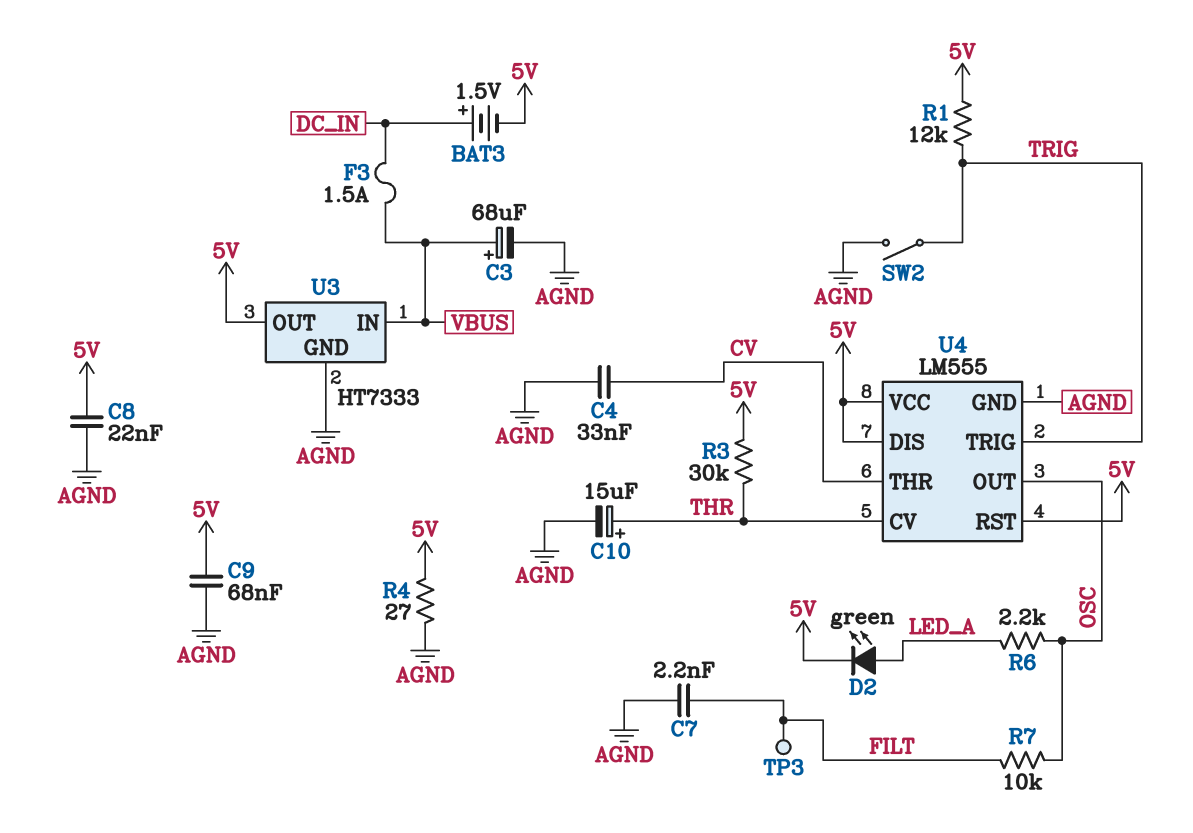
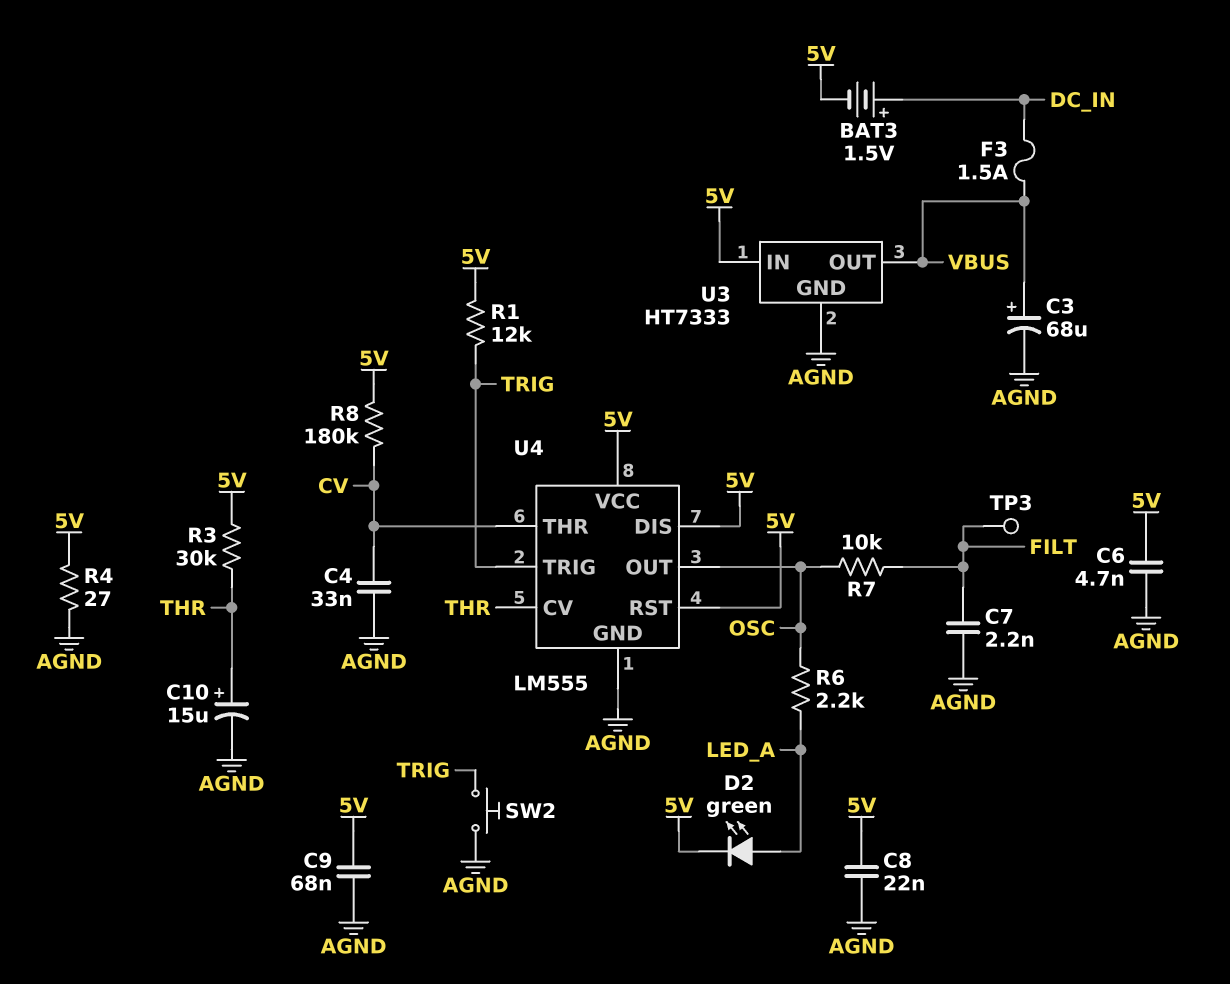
C6: none -> 4.7nF (5V, AGND)
R8: none -> 180k (5V, CV)
SW2: switch (AGND, TRIG) -> button (AGND, TRIG)
U3 pin IN: VBUS -> 5V
U3 pin OUT: 5V -> VBUS

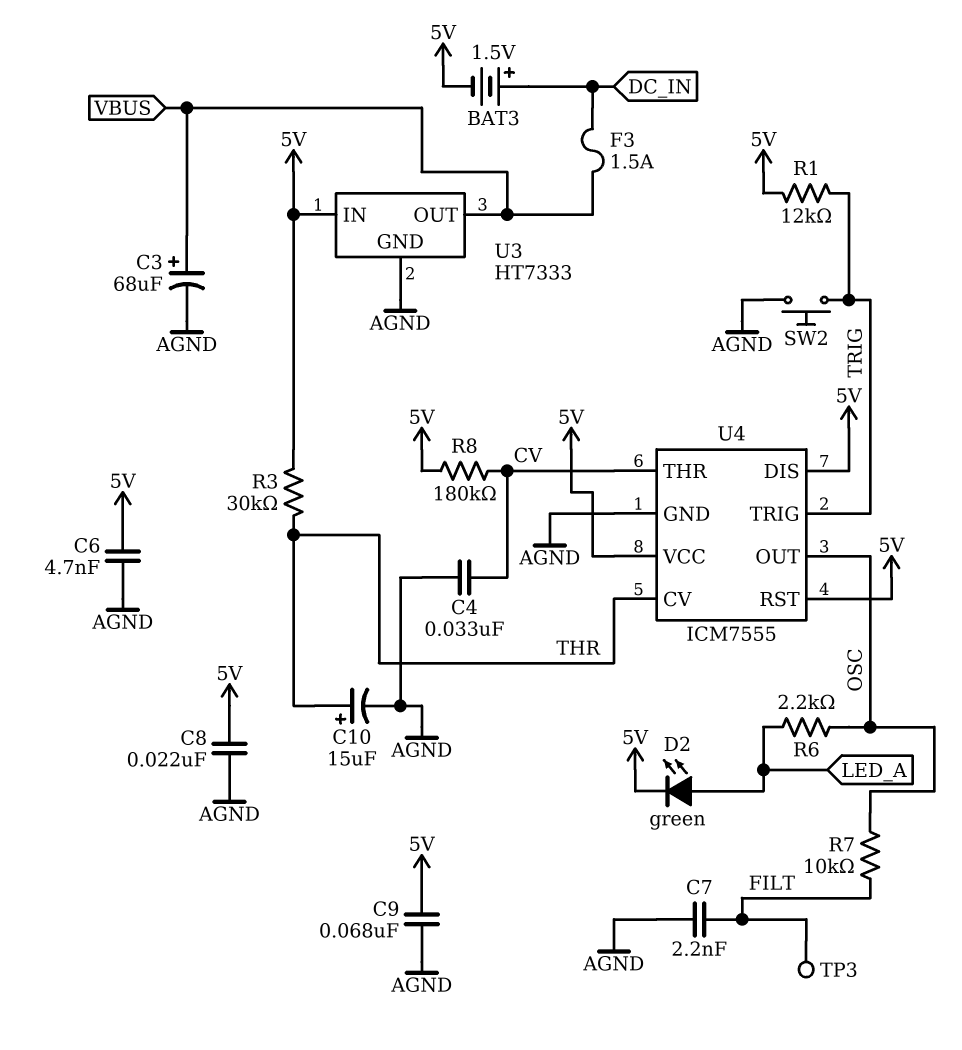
R4: 27 (5V, AGND) -> none
U4: LM555 -> ICM7555

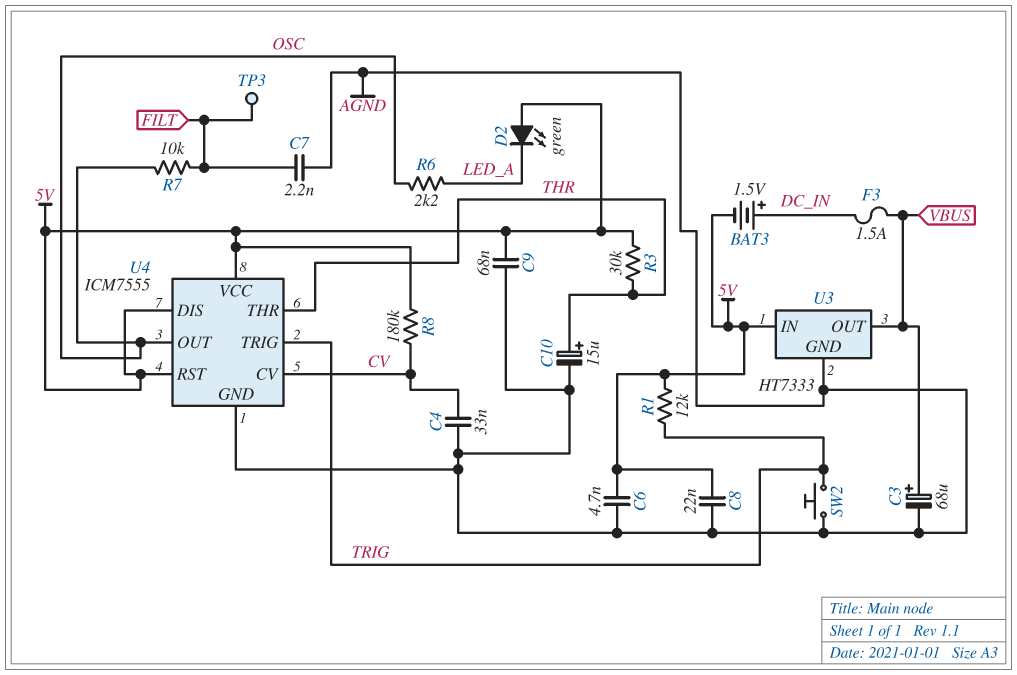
D2: LED green (A LED_A, K 5V) -> LED green (A 5V, K LED_A)
U4 pin CV: THR -> CV
U4 pin THR: CV -> THR

